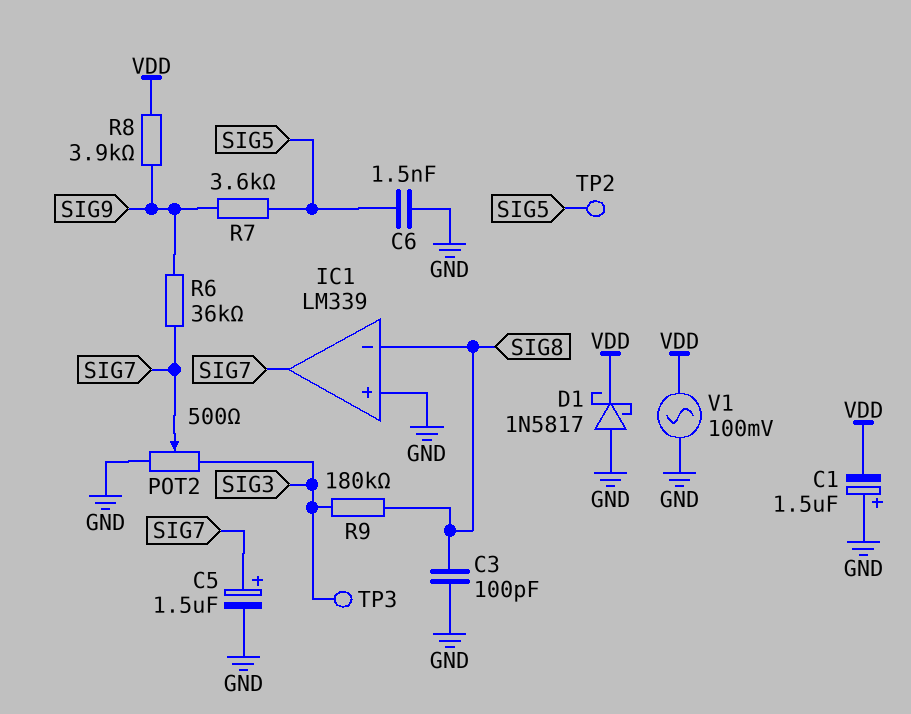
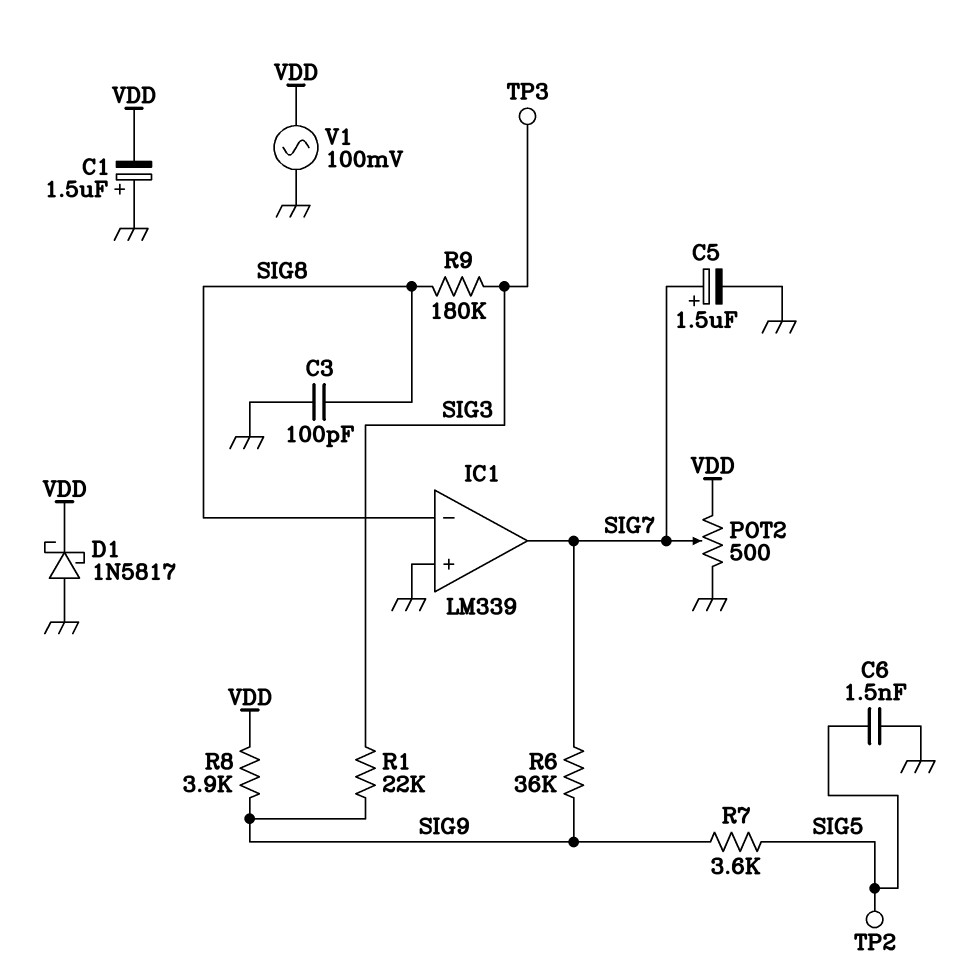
POT2: 500 (GND, SIG3, wiper SIG7) -> 500 (GND, VDD, wiper SIG7)
R1: none -> 22k (SIG3, SIG9)

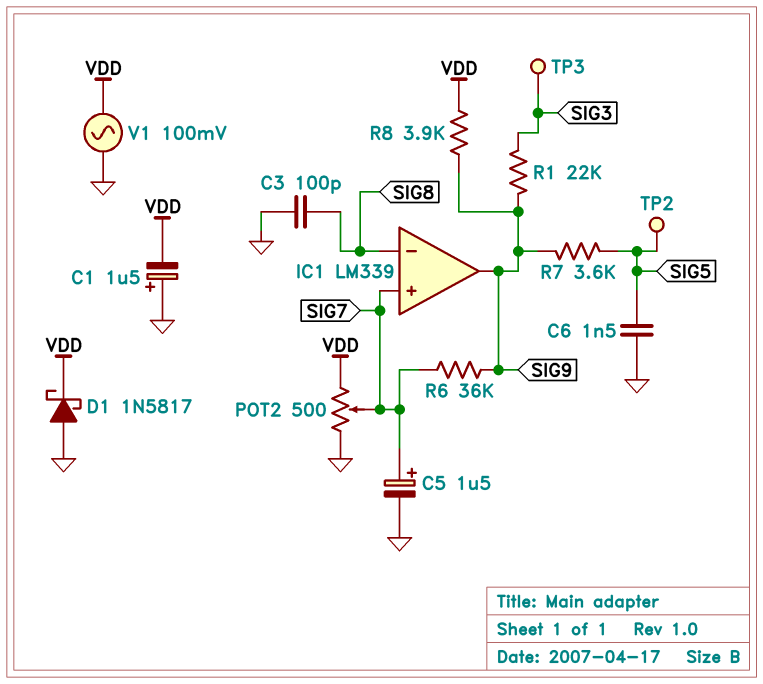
IC1 pin in+: GND -> SIG7
IC1 pin out: SIG7 -> SIG9
R9: 180k (SIG3, SIG8) -> none

